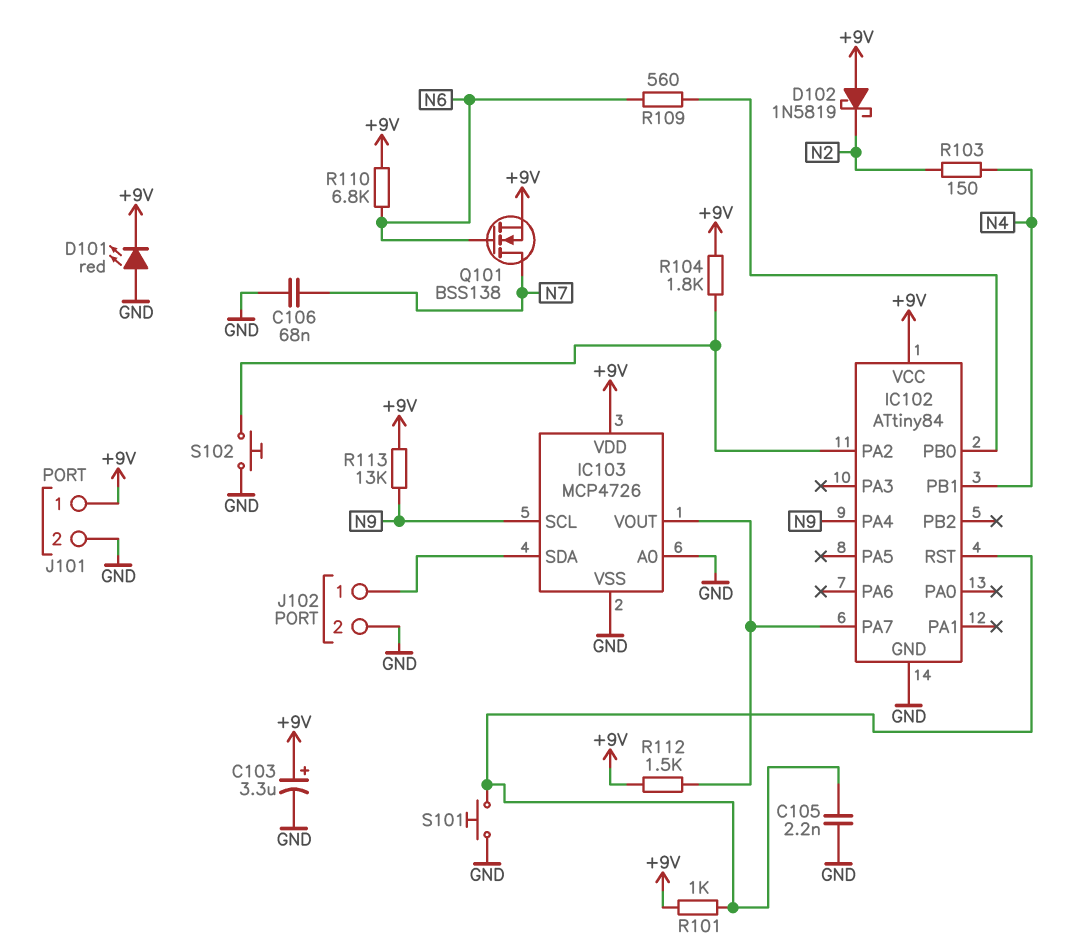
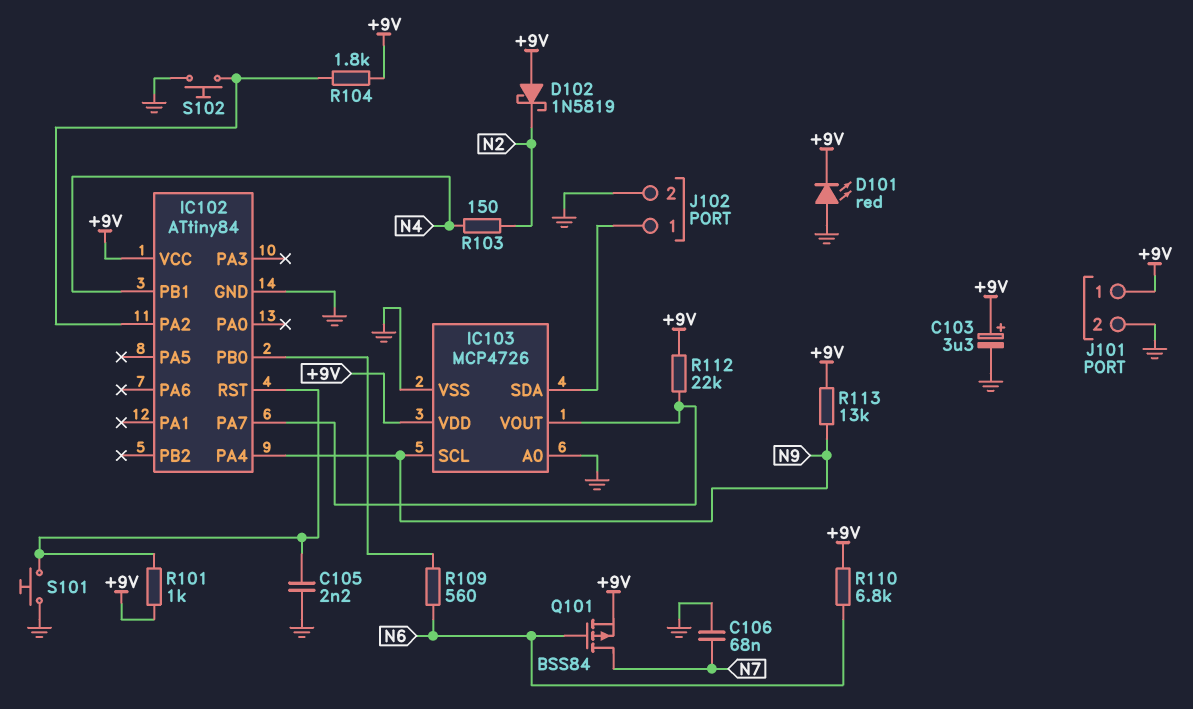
Q101: NMOS BSS138 (G N6, D N7, S +9V) -> PMOS BSS84 (G N6, D N7, S +9V)
R112: 1.5k (+9V, IC102/PA7) -> 22k (+9V, IC102/PA7)

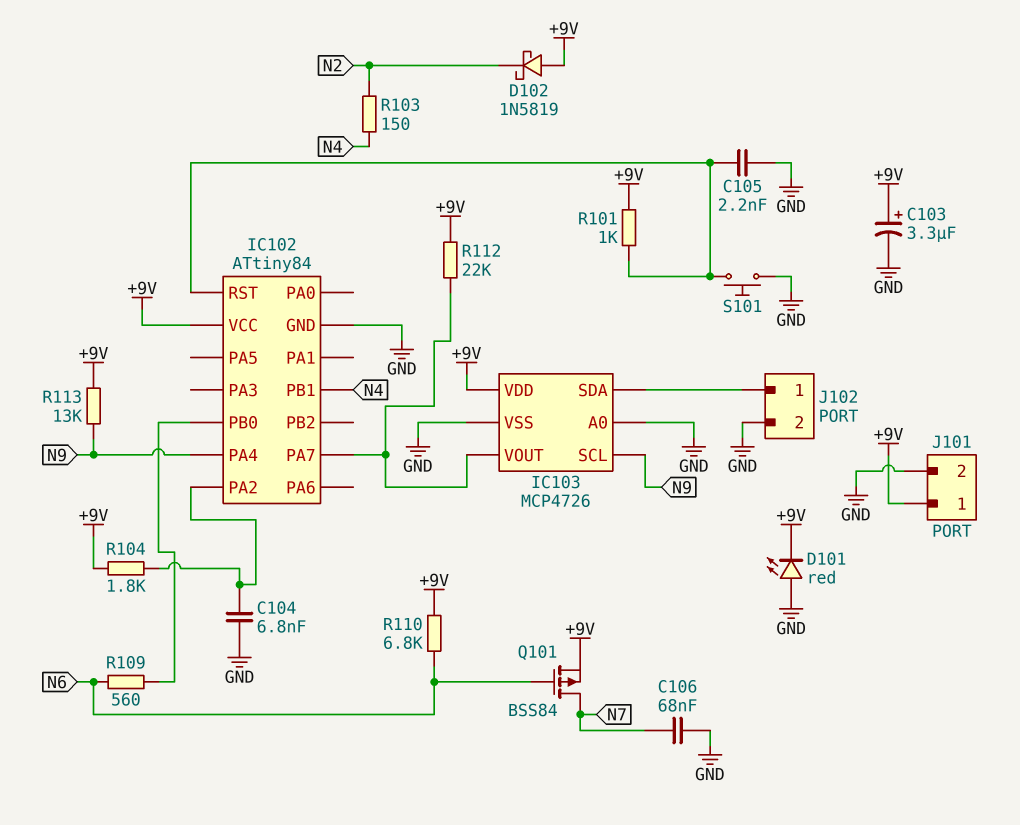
C104: none -> 6.8nF (GND, IC102/PA2)
S102: button (GND, IC102/PA2) -> none

